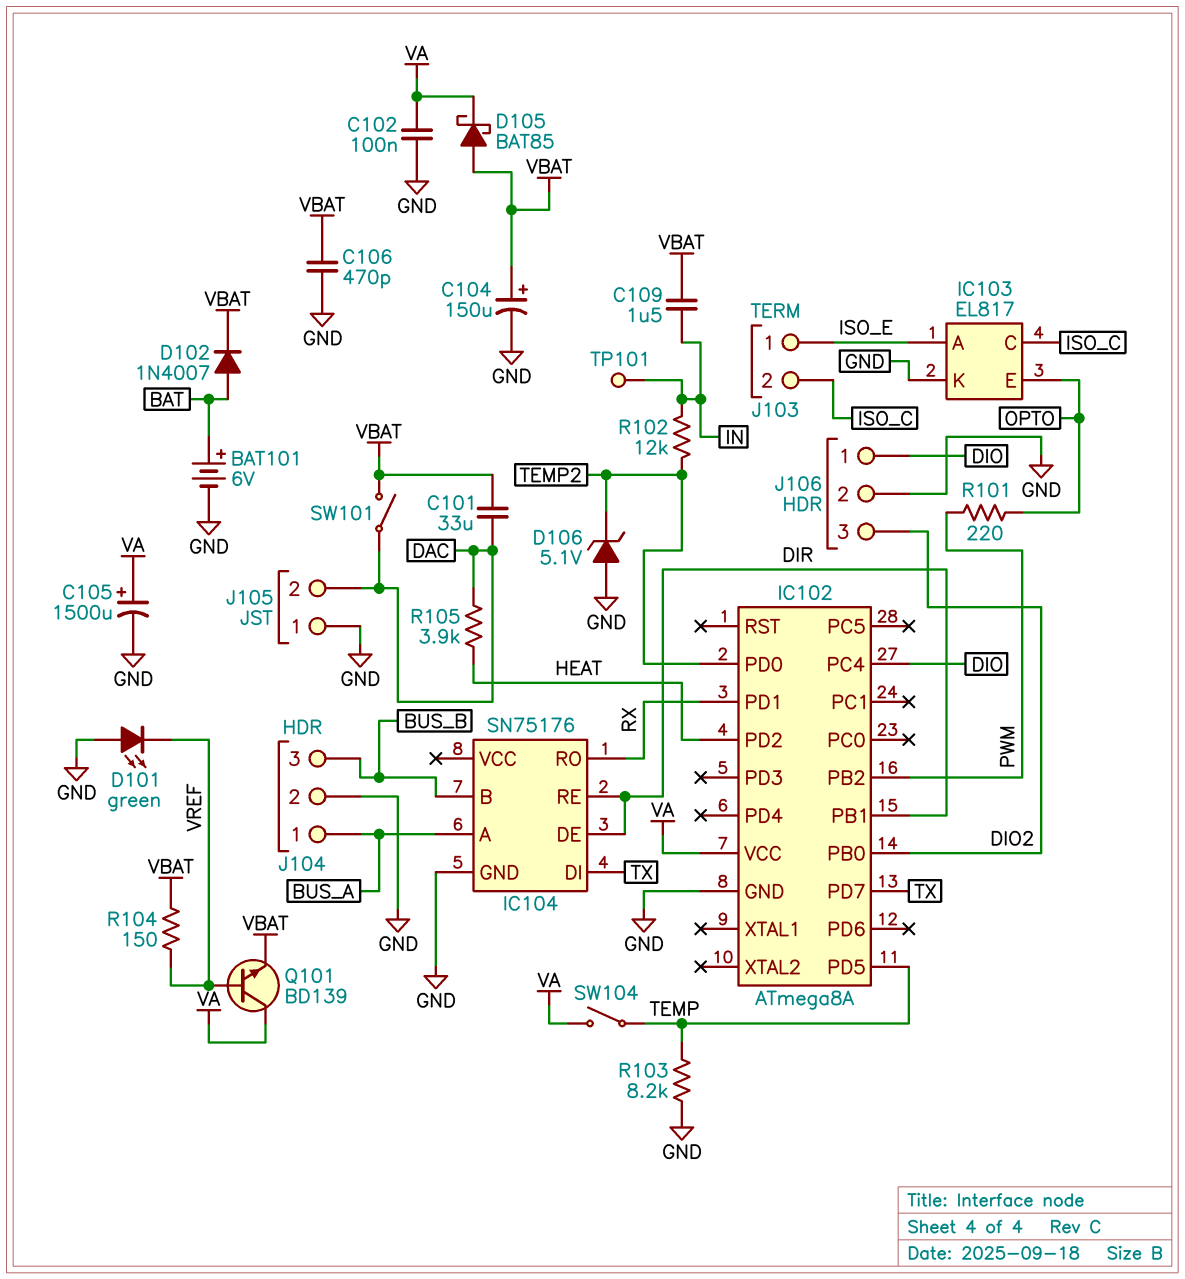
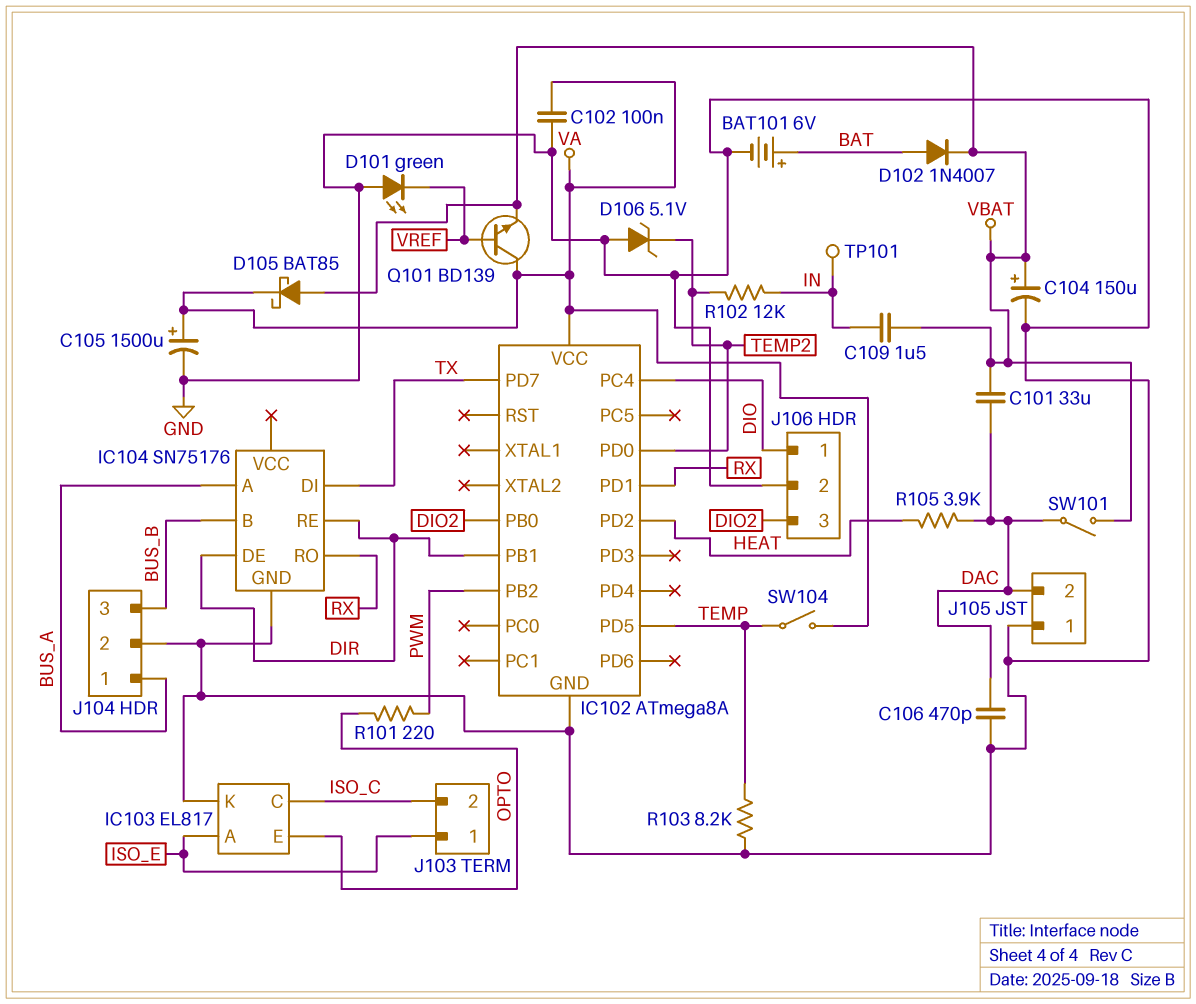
C106: 470pF (GND, VBAT) -> 470pF (DAC, GND)
R104: 150 (VBAT, VREF) -> none

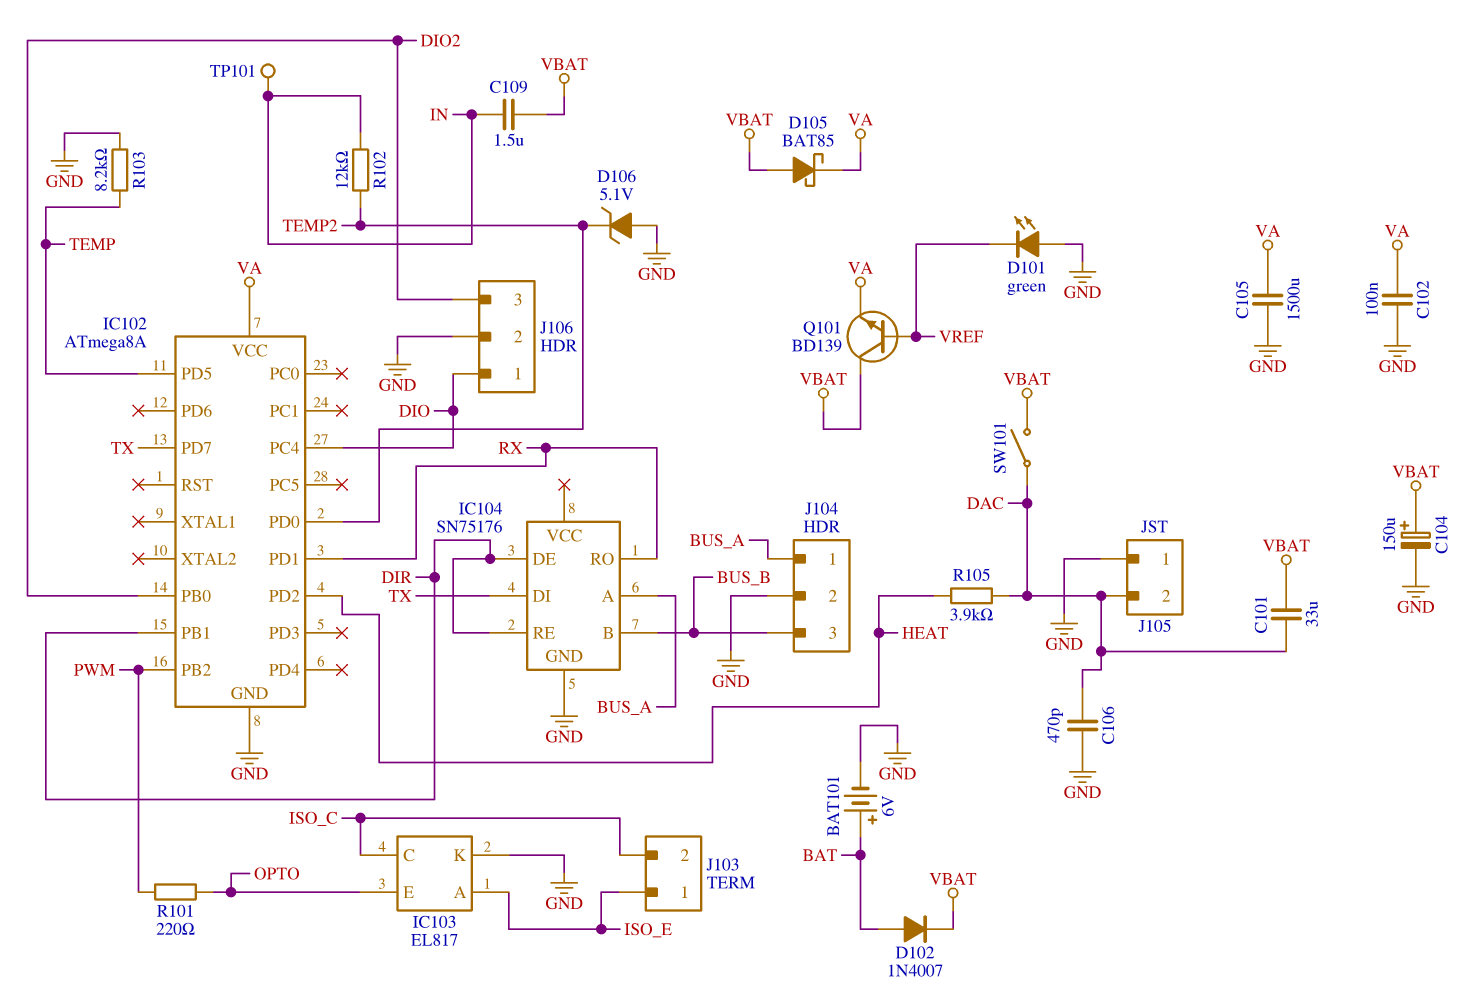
C105: 1500uF (plus VA, minus GND) -> 1500uF (GND, VA)
Q101: NPN BD139 (B VREF, C VA, E VBAT) -> NPN BD139 (B VREF, C VBAT, E VA)
SW104: switch (TEMP, VA) -> none

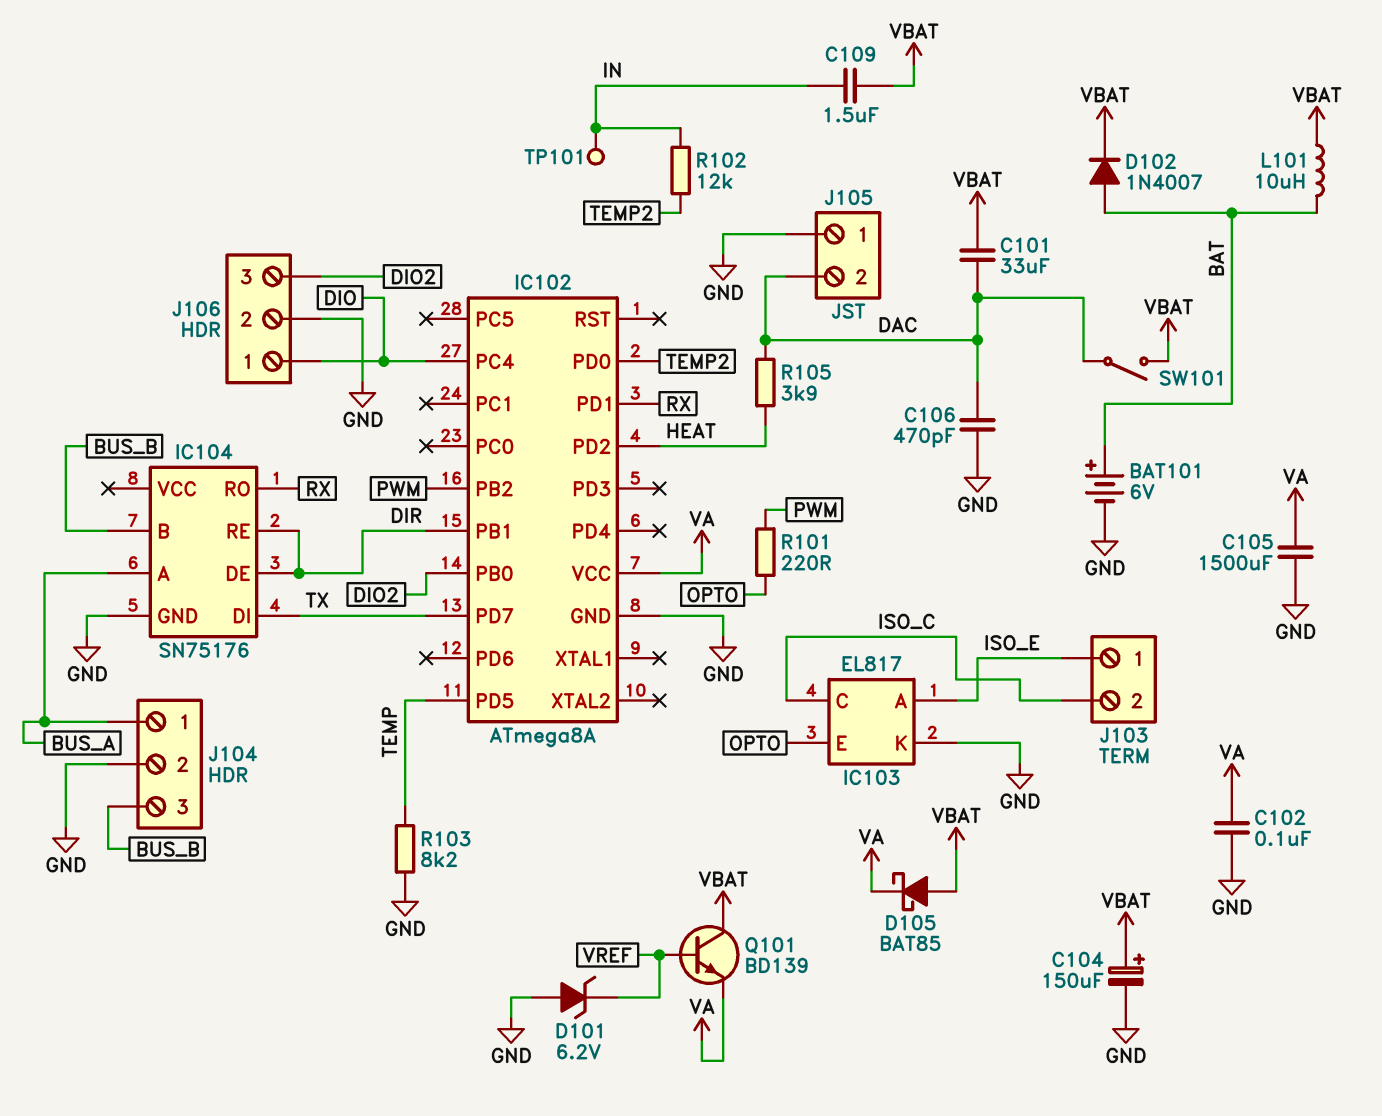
D101: LED green (A GND, K VREF) -> zener 6.2V (A GND, K VREF)
D106: zener 5.1V (A GND, K TEMP2) -> none
L101: none -> 10uH (BAT, VBAT)

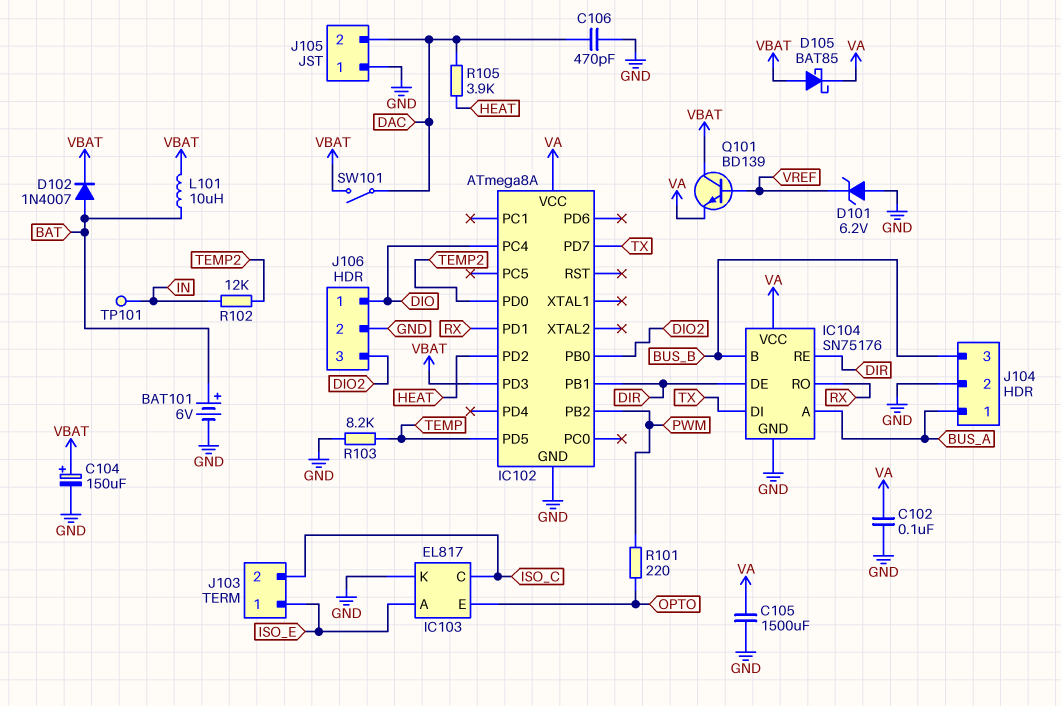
C101: 33uF (DAC, VBAT) -> none
C109: 1.5uF (IN, VBAT) -> none
IC102 pin PD3: none -> VBAT
IC104 pin VCC: none -> VA

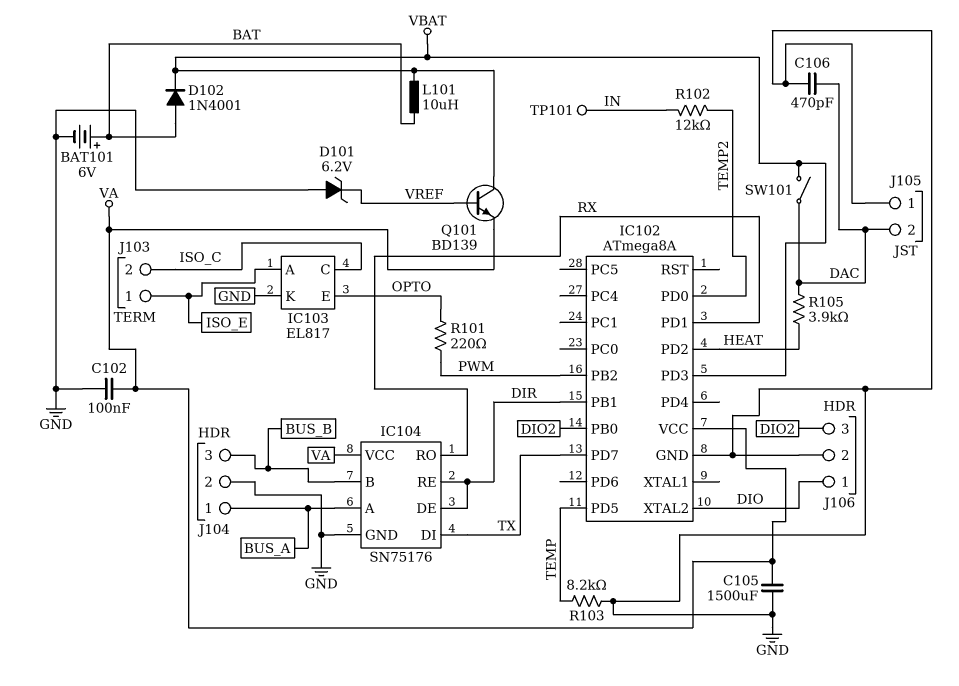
C104: 150uF (plus VBAT, minus GND) -> none
D102: diode 1N4007 (A BAT, K VBAT) -> diode 1N4001 (A BAT, K VBAT)
D105: schottky BAT85 (A VBAT, K VA) -> none
IC102 pin PC4: DIO -> none
IC102 pin XTAL2: none -> DIO

